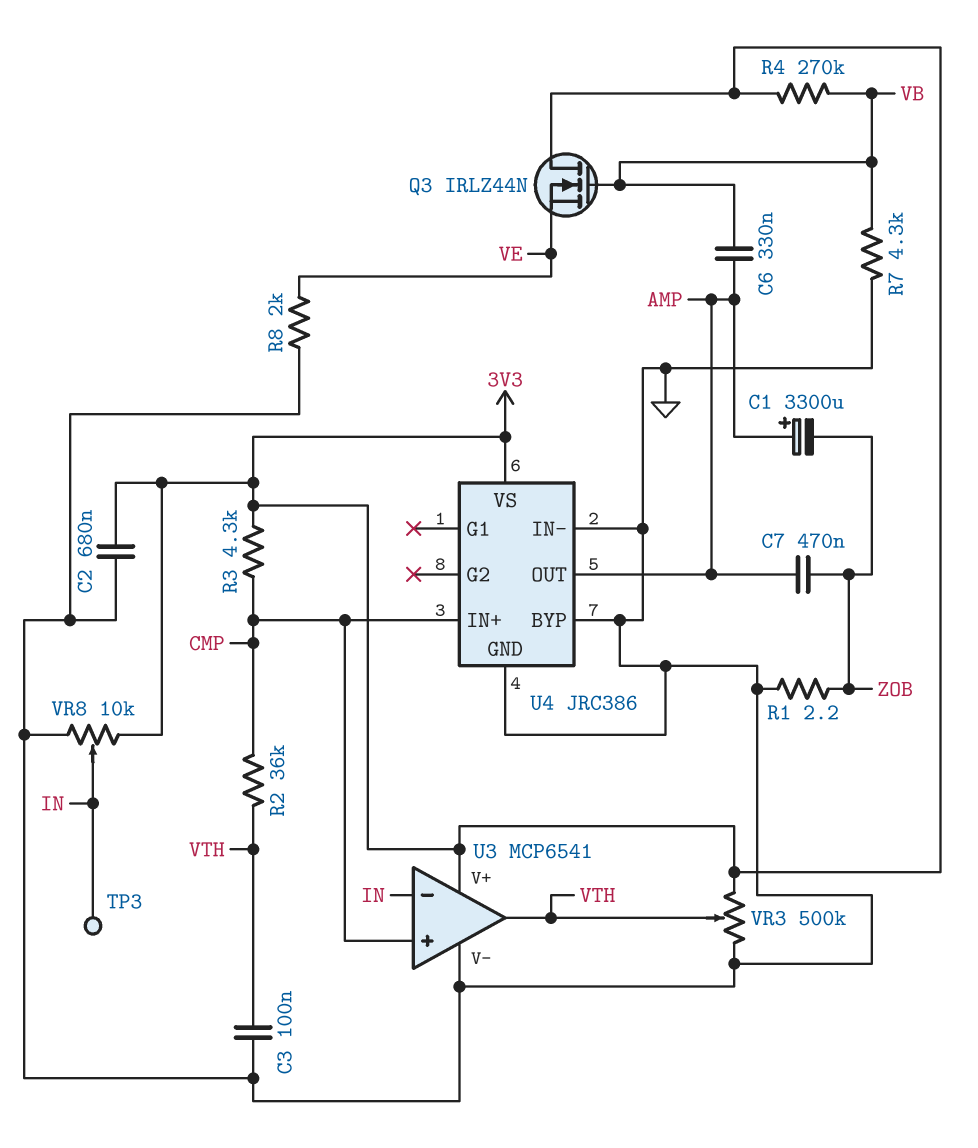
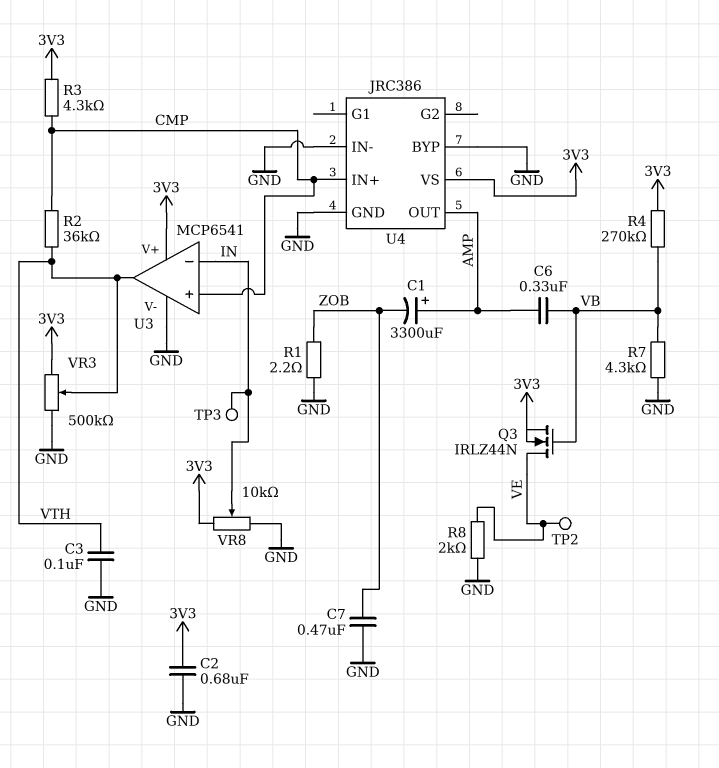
C7: 470nF (AMP, ZOB) -> 470nF (GND, ZOB)
Q3: NMOS IRLZ44N (G VB, D 3V3, S VE) -> NMOS IRLZ44N (G VB, D VE, S 3V3)
TP2: none -> test point (VE)

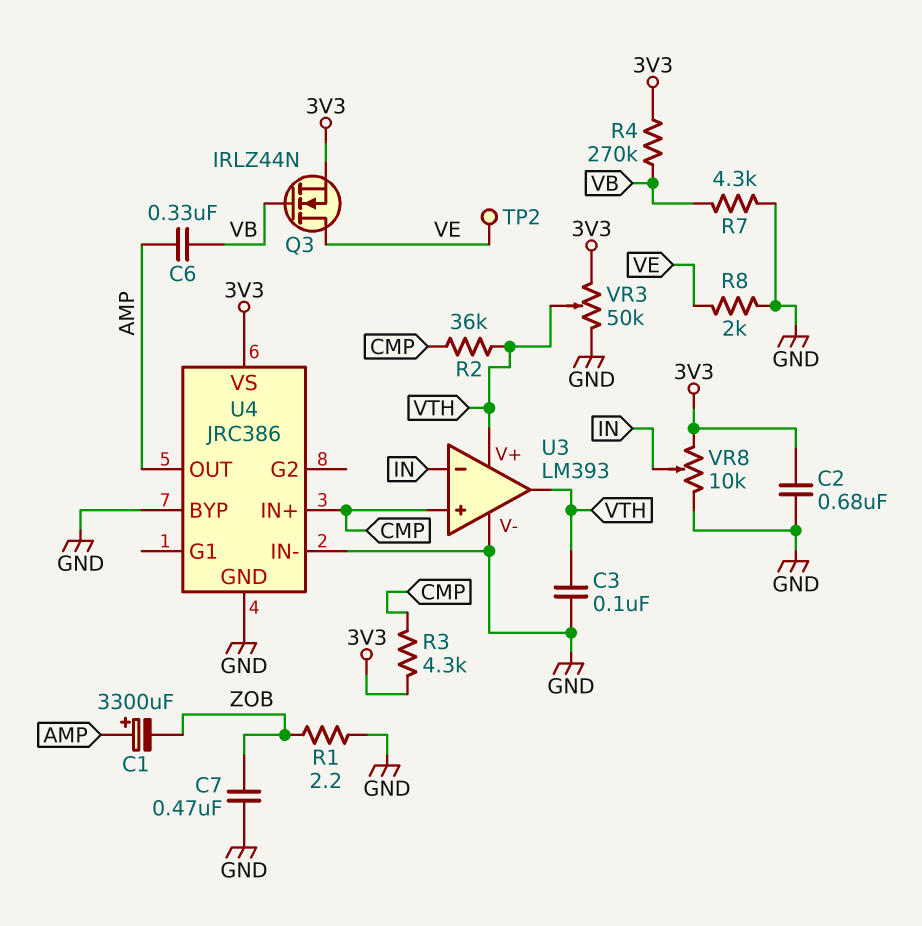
TP3: test point (IN) -> none
U3: MCP6541 -> LM393
U3 pin V+: 3V3 -> VTH
VR3: 500k (3V3, GND, wiper VTH) -> 50k (3V3, GND, wiper VTH)

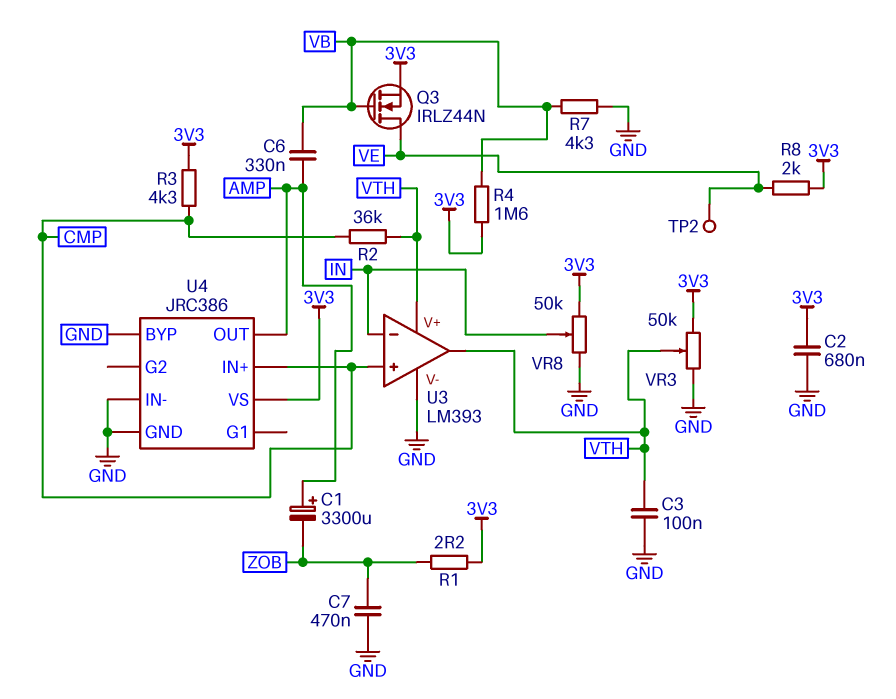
R1: 2.2 (GND, ZOB) -> 2.2 (3V3, ZOB)
R4: 270k (3V3, VB) -> 1.6M (3V3, VB)
R8: 2k (GND, VE) -> 2k (3V3, VE)
VR8: 10k (3V3, GND, wiper IN) -> 50k (3V3, GND, wiper IN)

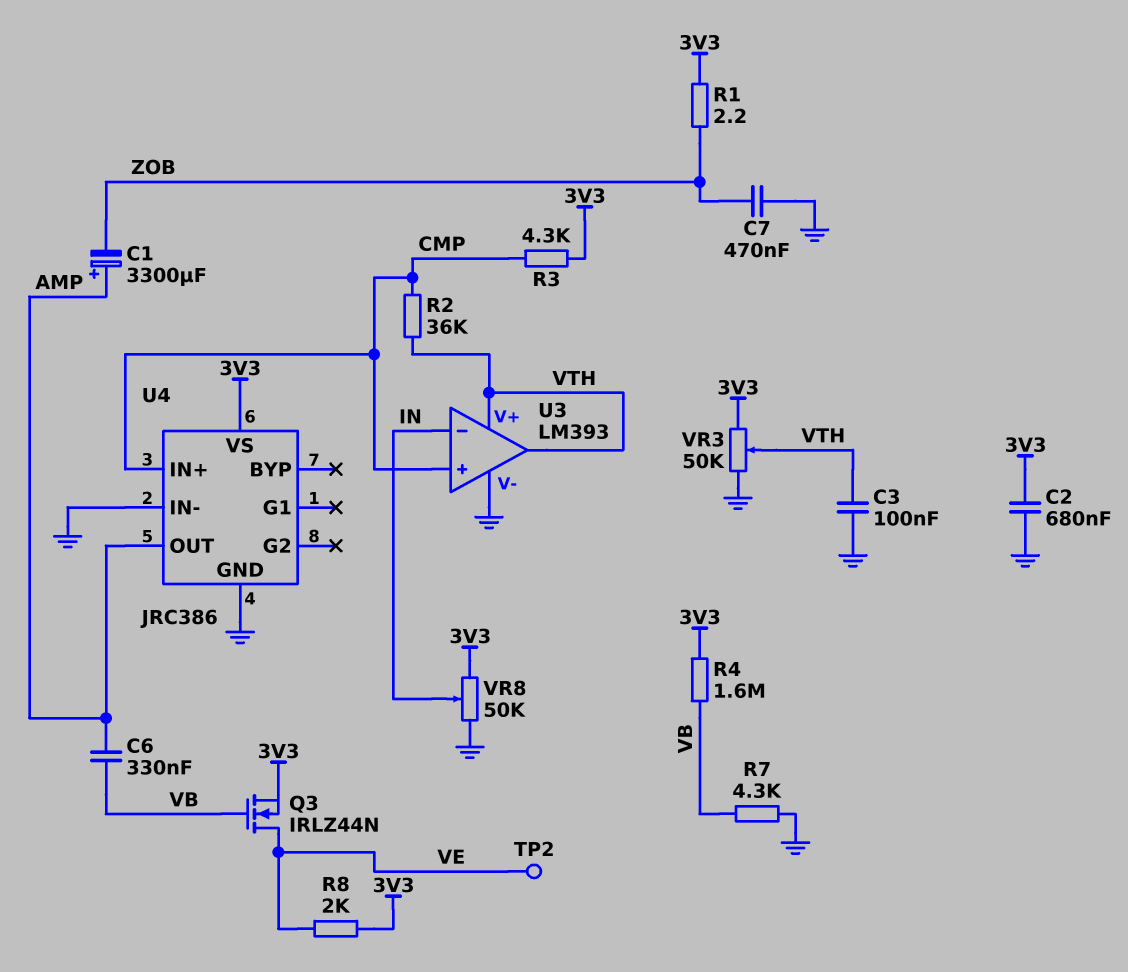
U4 pin BYP: GND -> none

